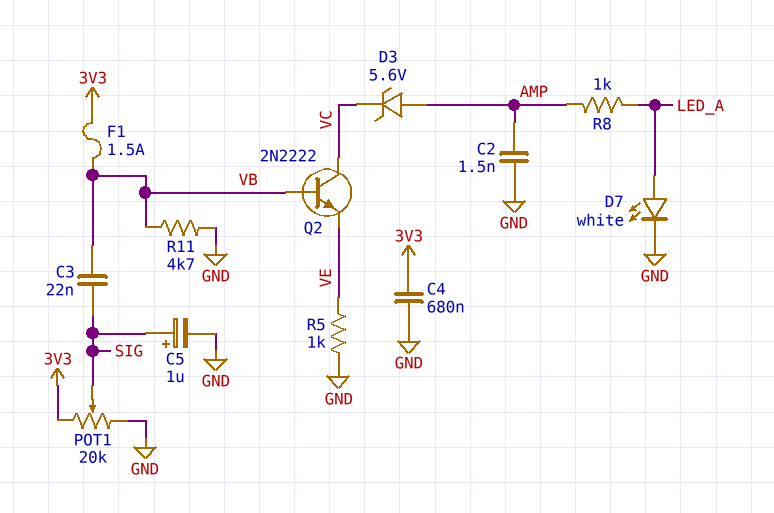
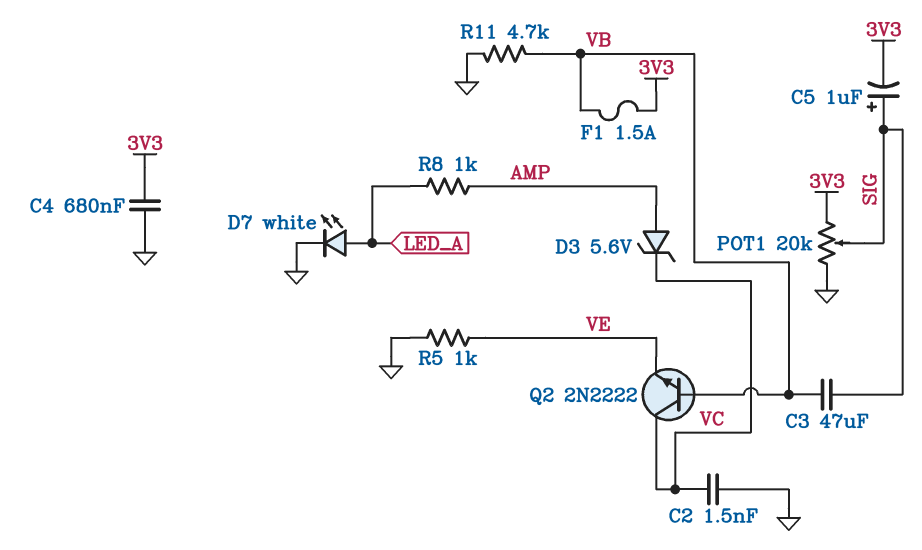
C2: 1.5nF (AMP, GND) -> 1.5nF (GND, VC)
C3: 22nF (SIG, VB) -> 47uF (SIG, VB)
C5: 1uF (plus SIG, minus GND) -> 1uF (plus SIG, minus 3V3)

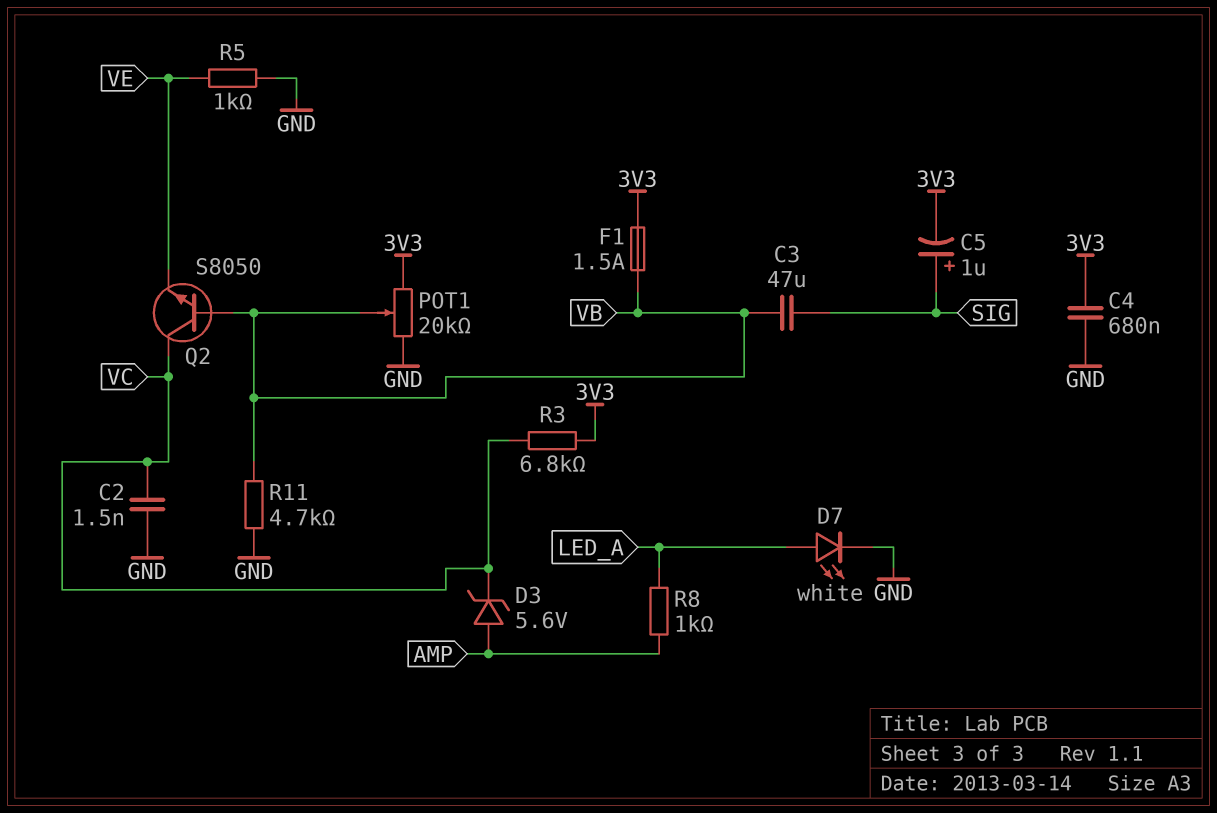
POT1: 20k (3V3, GND, wiper SIG) -> 20k (3V3, GND, wiper VB)
Q2: NPN 2N2222 (B VB, C VC, E VE) -> NPN S8050 (B VB, C VC, E VE)
R3: none -> 6.8k (3V3, VC)

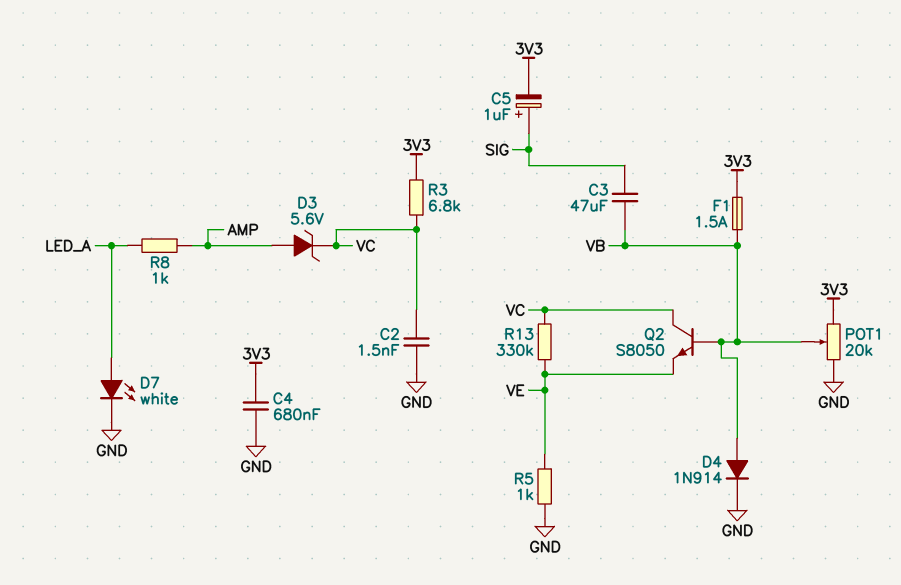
D4: none -> diode 1N914 (A VB, K GND)
R11: 4.7k (GND, VB) -> none
R13: none -> 330k (VC, VE)

